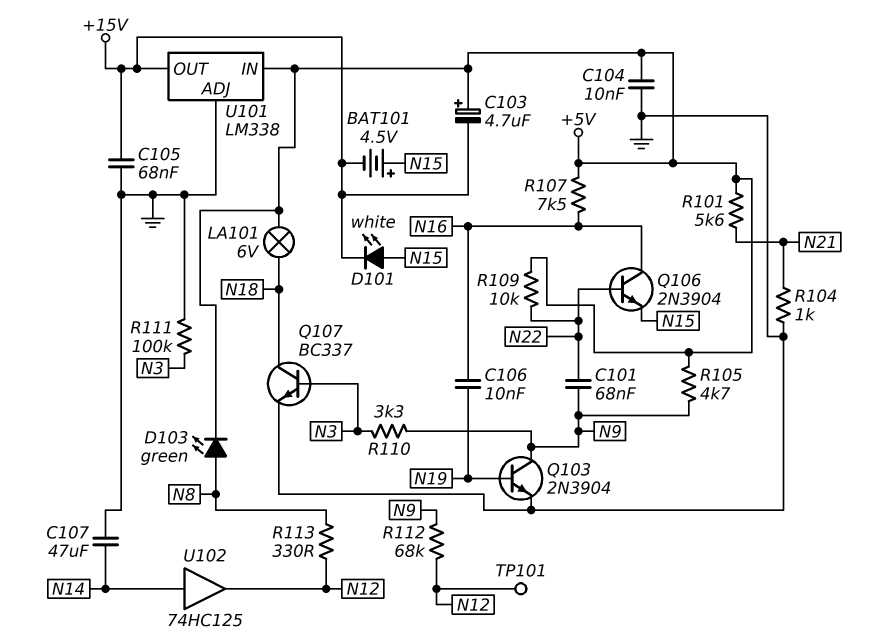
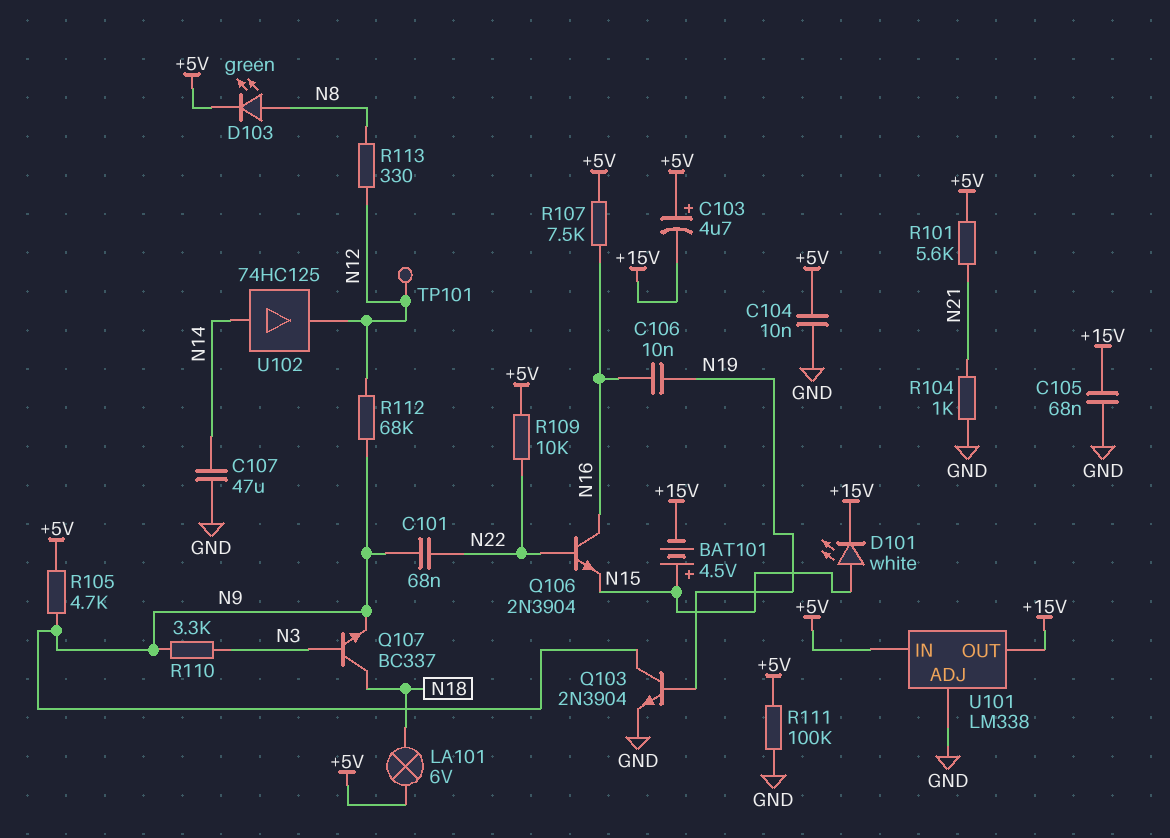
Q107: NPN BC337 (B N3, C N18, E GND) -> NPN BC337 (B N3, C N18, E N9)
R111: 100k (GND, N3) -> 100k (+5V, GND)

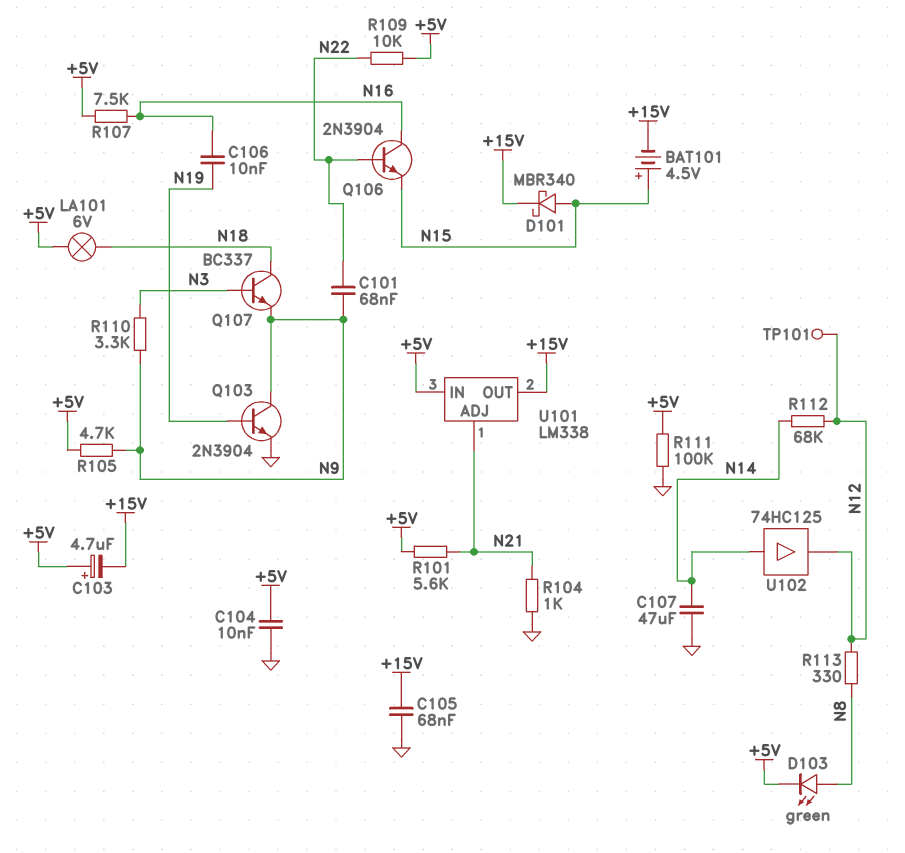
D101: LED white (A N15, K +15V) -> schottky MBR340 (A N15, K +15V)
R112: 68k (N9, N12) -> 68k (N12, N14)
U101 pin ADJ: GND -> N21

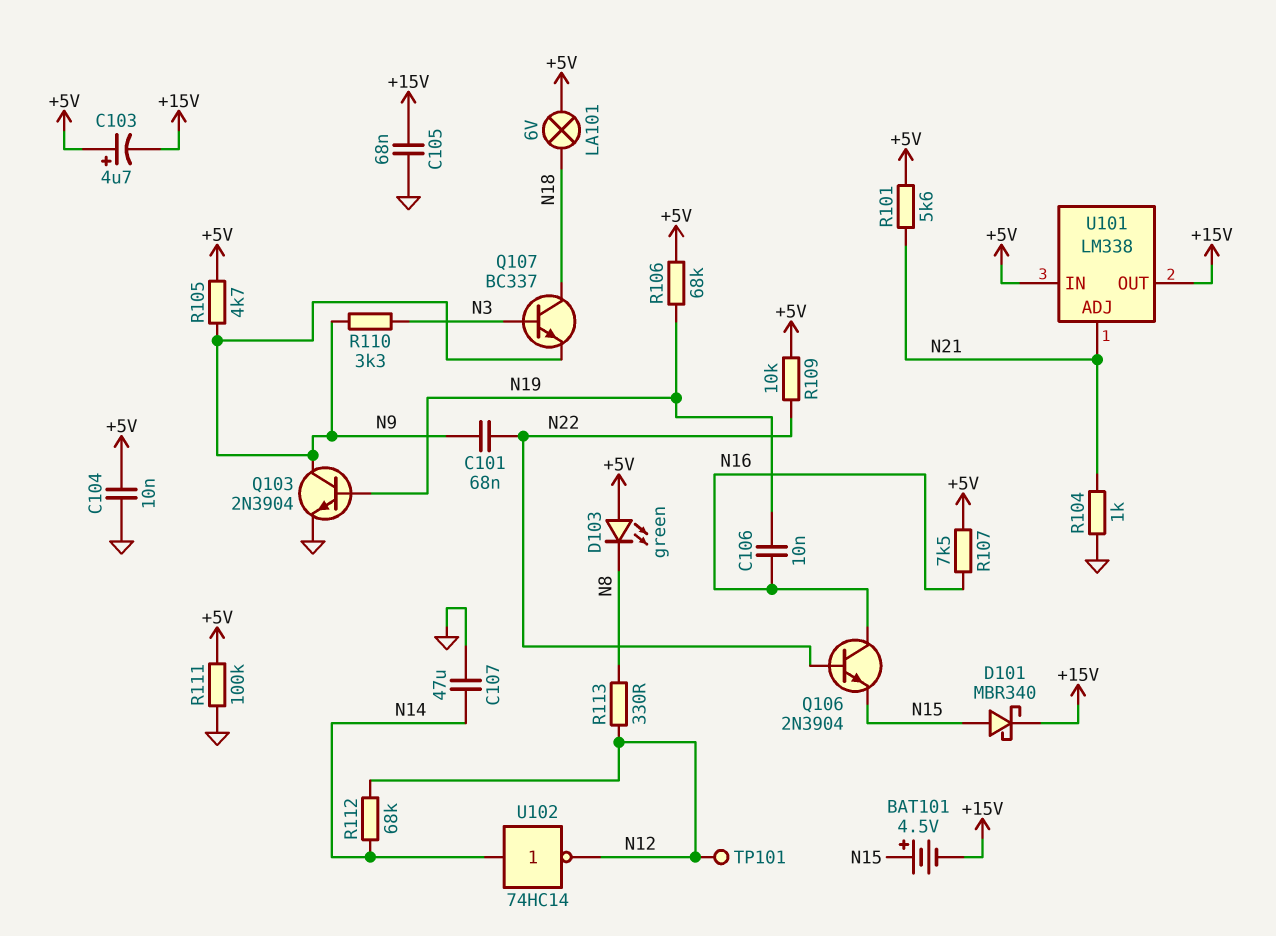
D103: LED green (A N8, K +5V) -> LED green (A +5V, K N8)
R106: none -> 68k (+5V, N19)
U102: buffer 74HC125 (in N14, out N12) -> NOT 74HC14 (in N14, out N12)

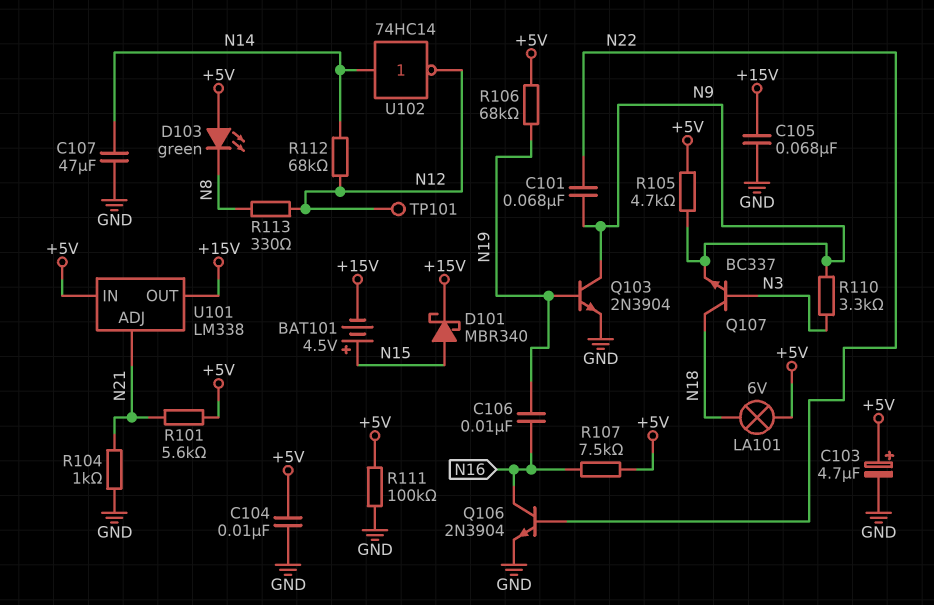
C103: 4.7uF (plus +5V, minus +15V) -> 4.7uF (plus +5V, minus GND)
Q106: NPN 2N3904 (B N22, C N16, E N15) -> NPN 2N3904 (B N22, C N16, E GND)
R109: 10k (+5V, N22) -> none

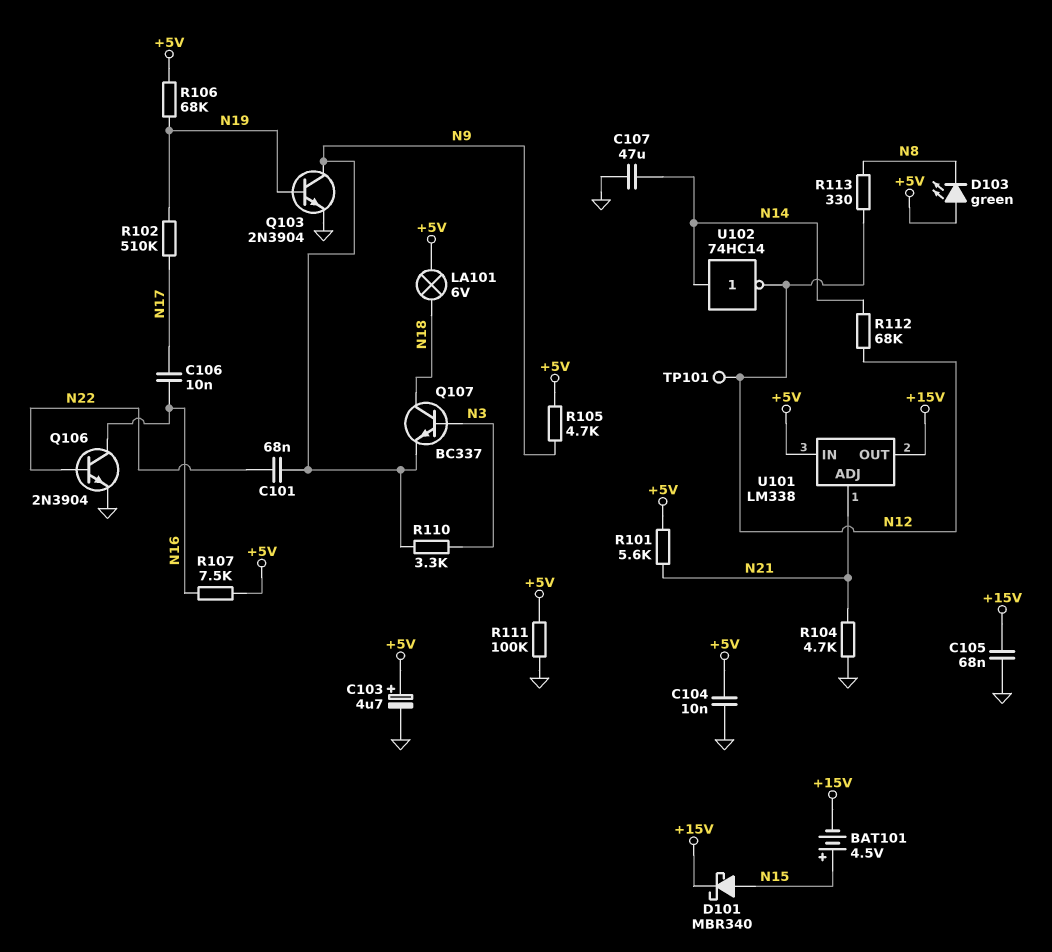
C106: 10nF (N16, N19) -> 10nF (N16, N17)
R102: none -> 510k (N17, N19)
R104: 1k (GND, N21) -> 4.7k (GND, N21)

